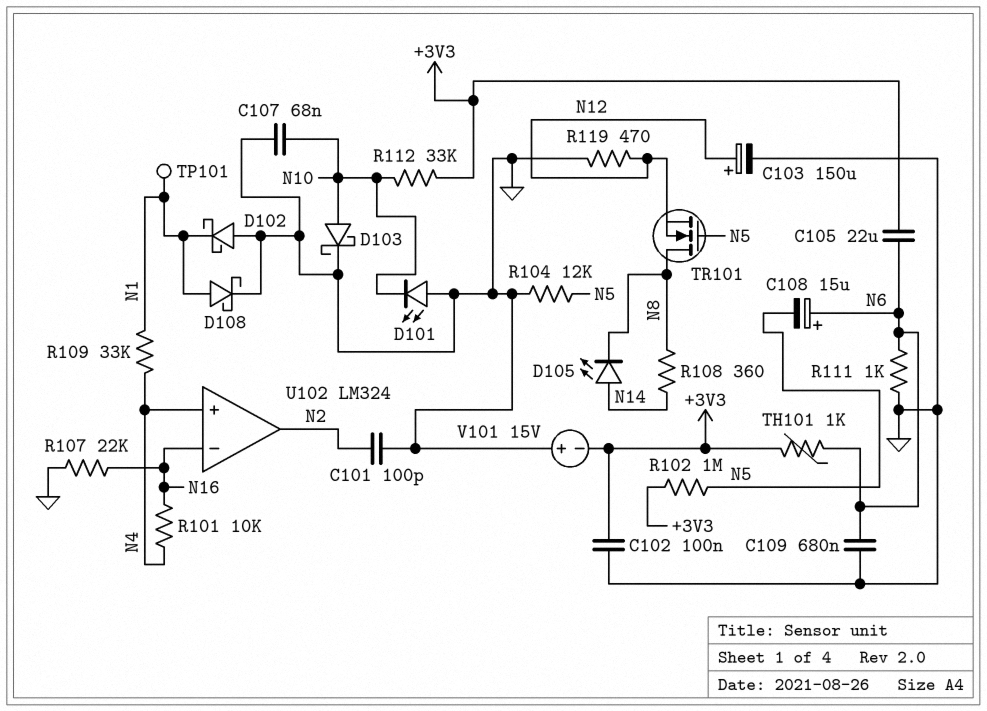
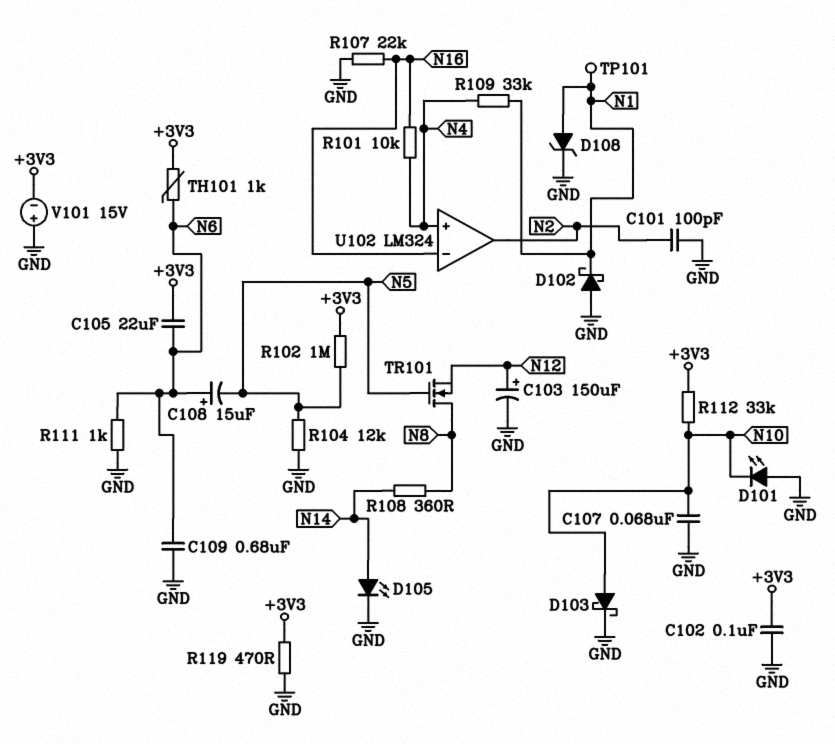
D105: LED (A N14, K N8) -> LED (A N14, K GND)
D108: schottky (A N1, K GND) -> zener (A N1, K GND)
R119: 470 (GND, N12) -> 470 (+3V3, GND)

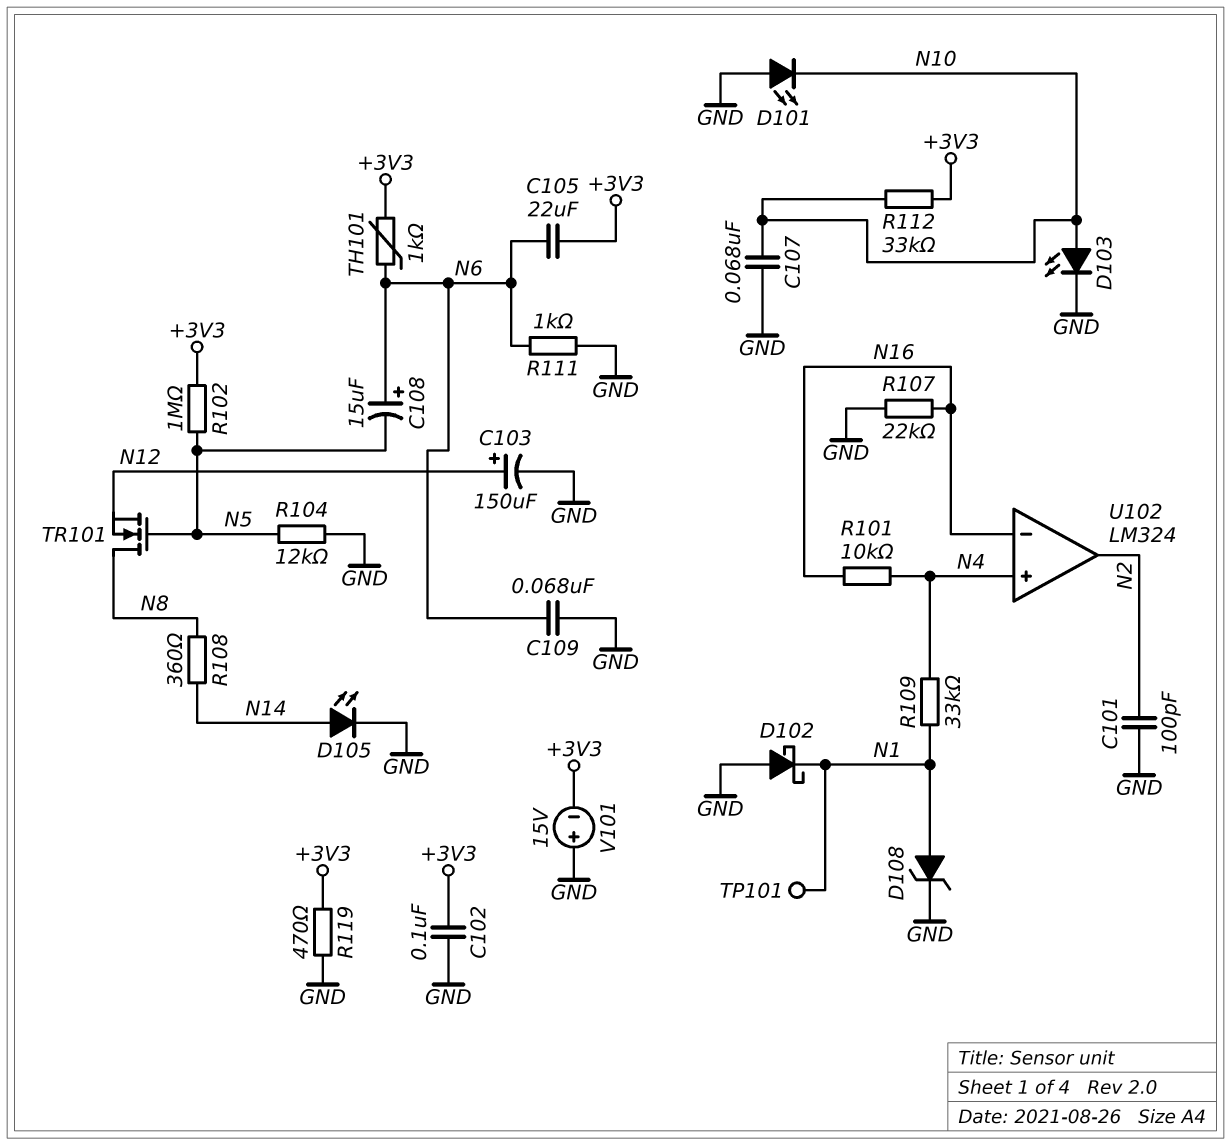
C109: 680nF (GND, N6) -> 68nF (GND, N6)
D103: schottky (A N10, K GND) -> LED (A N10, K GND)

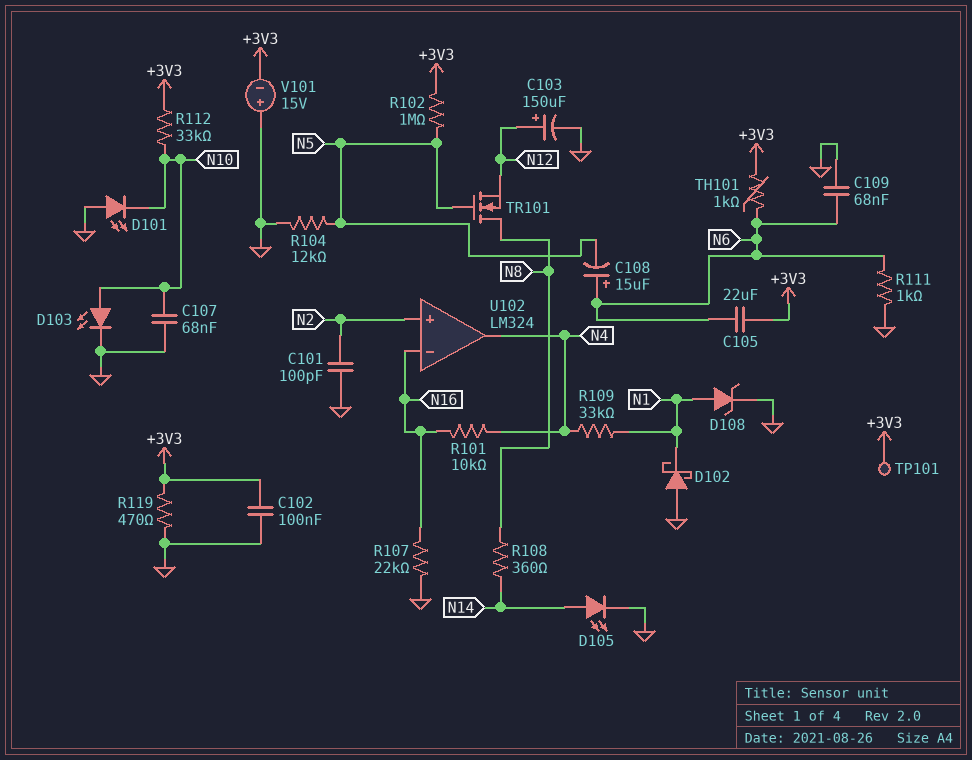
TP101: test point (N1) -> test point (+3V3)
U102 pin in+: N4 -> N2
U102 pin out: N2 -> N4

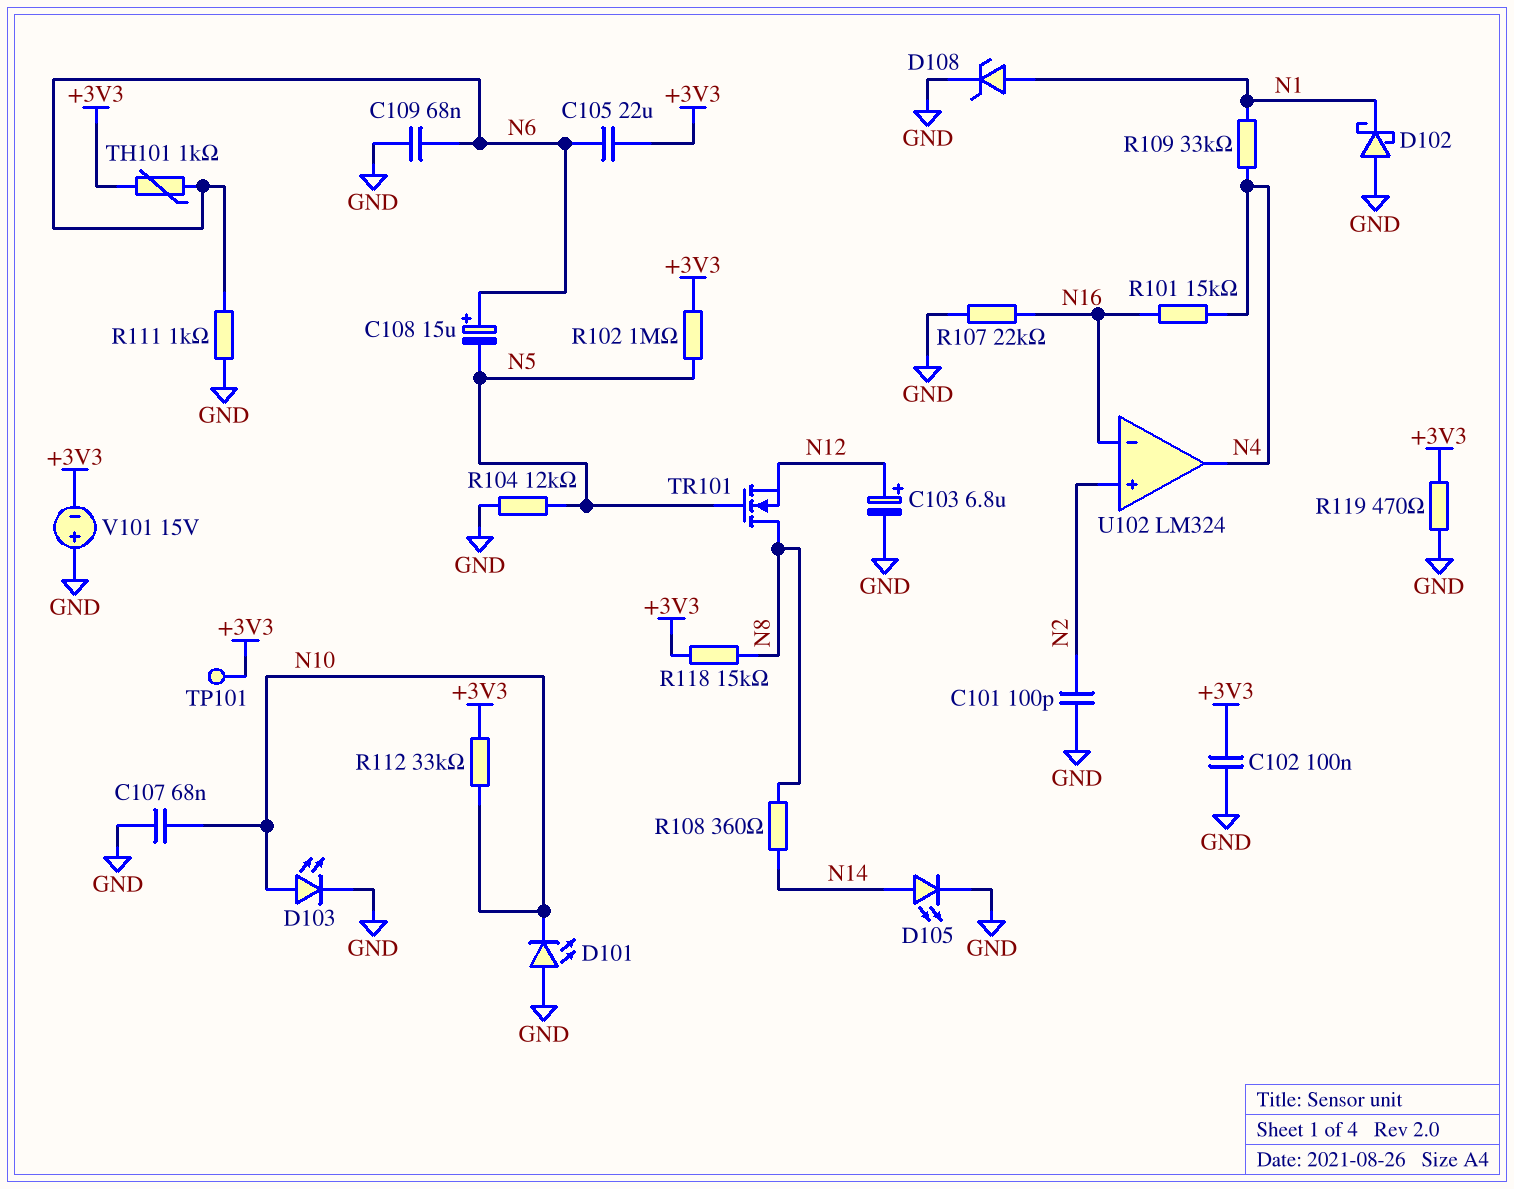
C103: 150uF (plus N12, minus GND) -> 6.8uF (plus N12, minus GND)
R101: 10k (N4, N16) -> 15k (N4, N16)
R118: none -> 15k (+3V3, N8)

